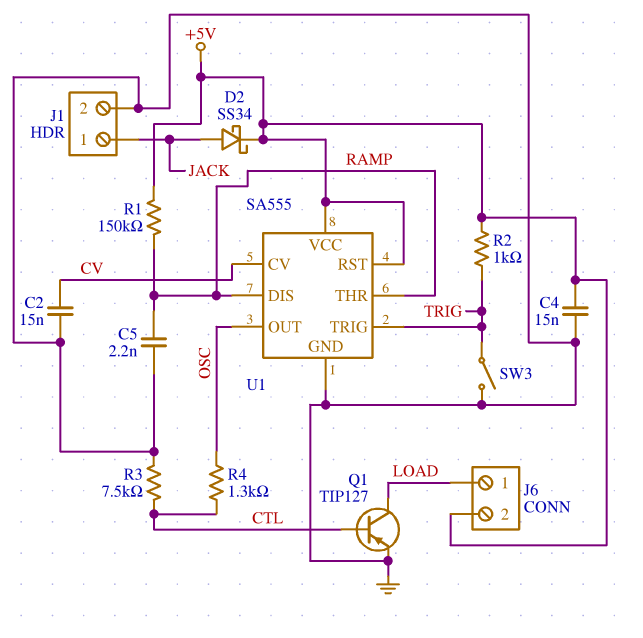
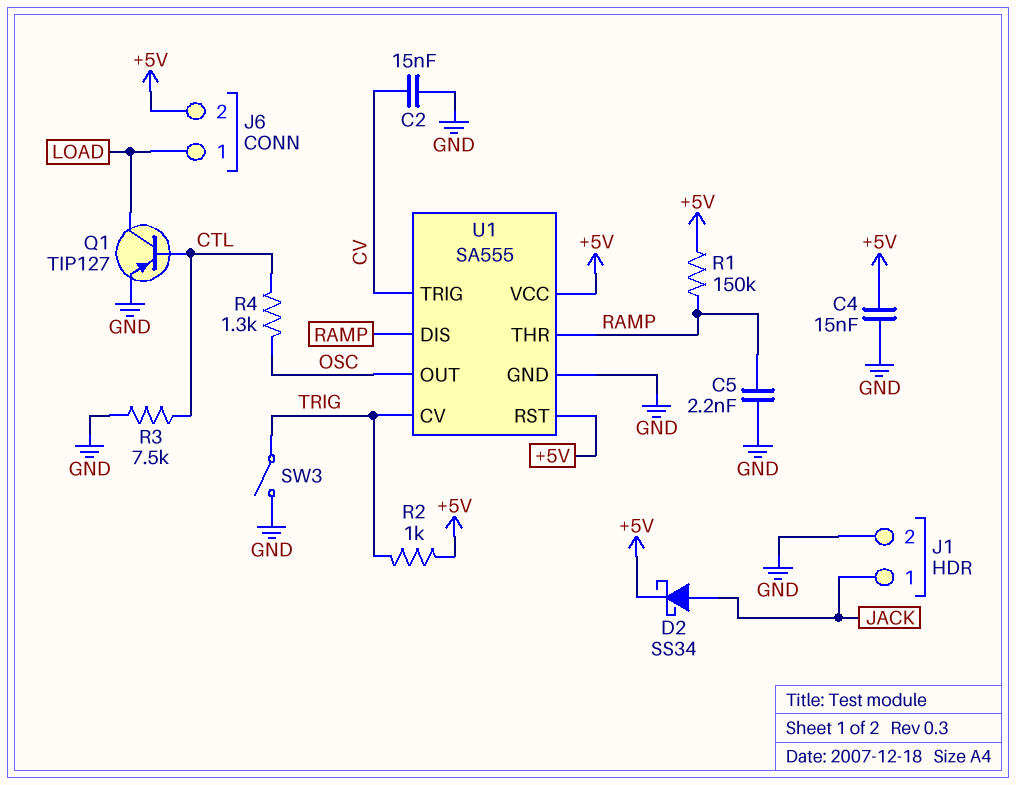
U1 pin CV: CV -> TRIG
U1 pin TRIG: TRIG -> CV

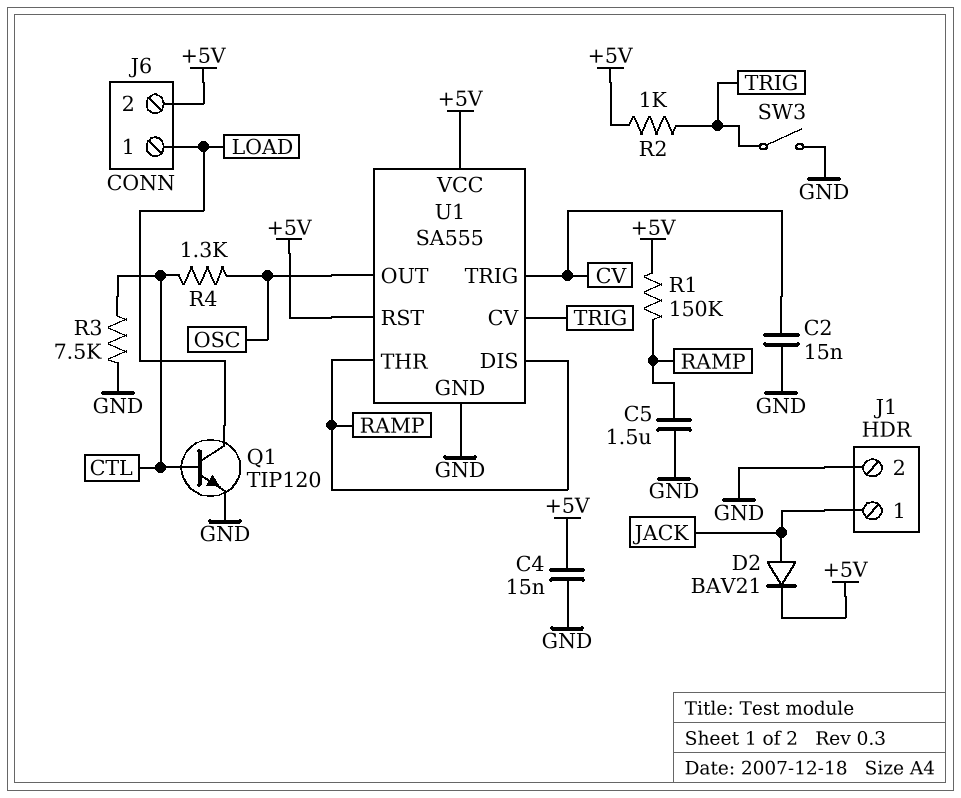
C5: 2.2nF (GND, RAMP) -> 1.5uF (GND, RAMP)
D2: schottky SS34 (A JACK, K +5V) -> diode BAV21 (A JACK, K +5V)
Q1: PNP TIP127 (B CTL, C LOAD, E GND) -> NPN TIP120 (B CTL, C LOAD, E GND)

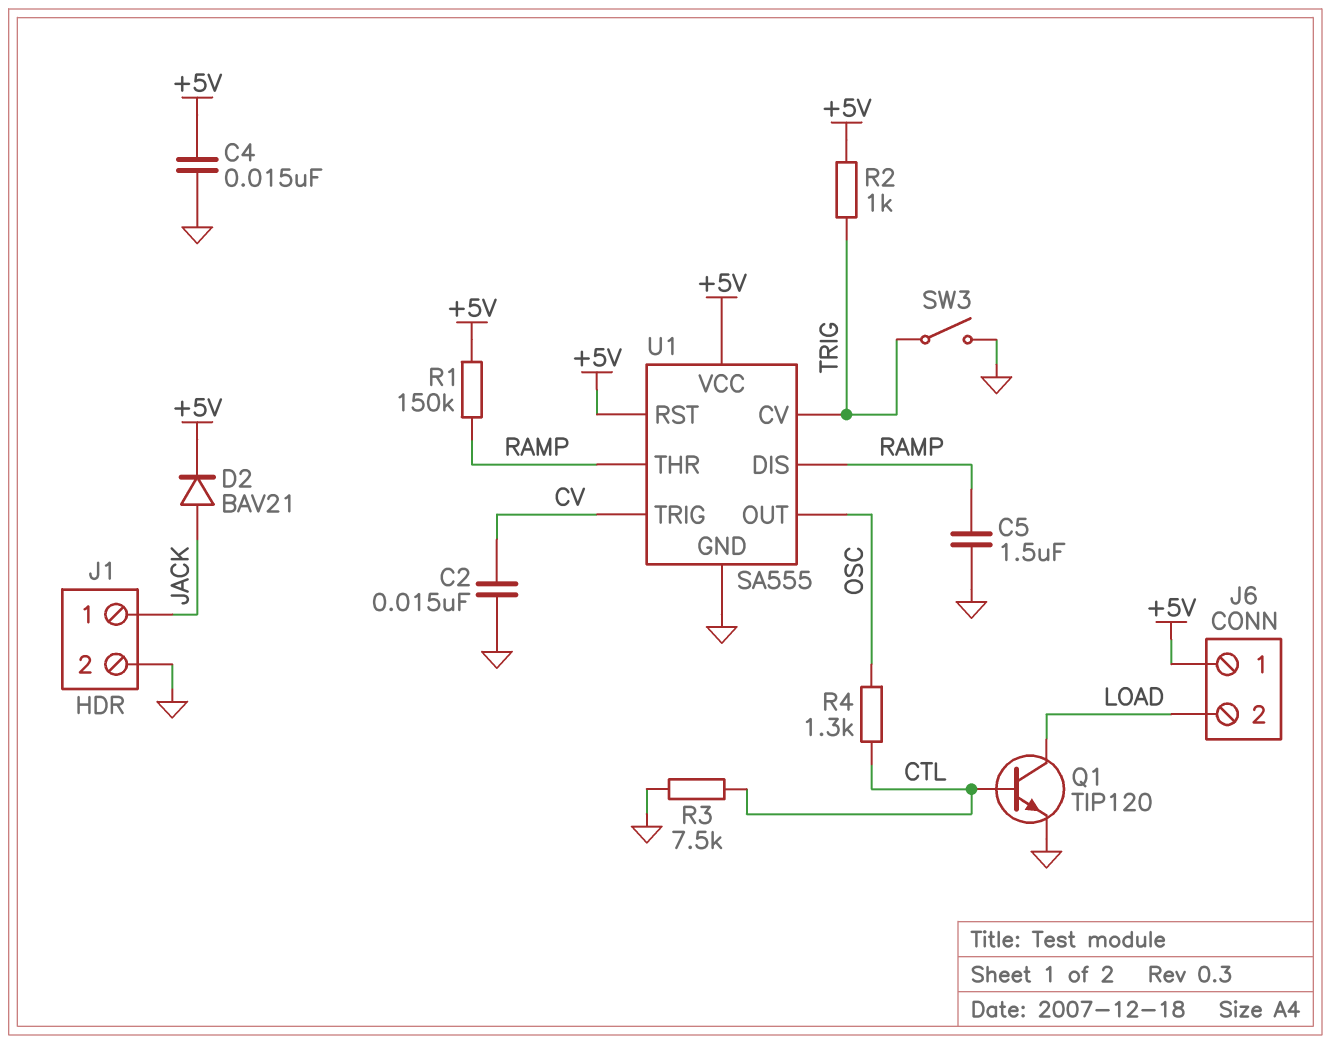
J6 pin 1: LOAD -> +5V
J6 pin 2: +5V -> LOAD

